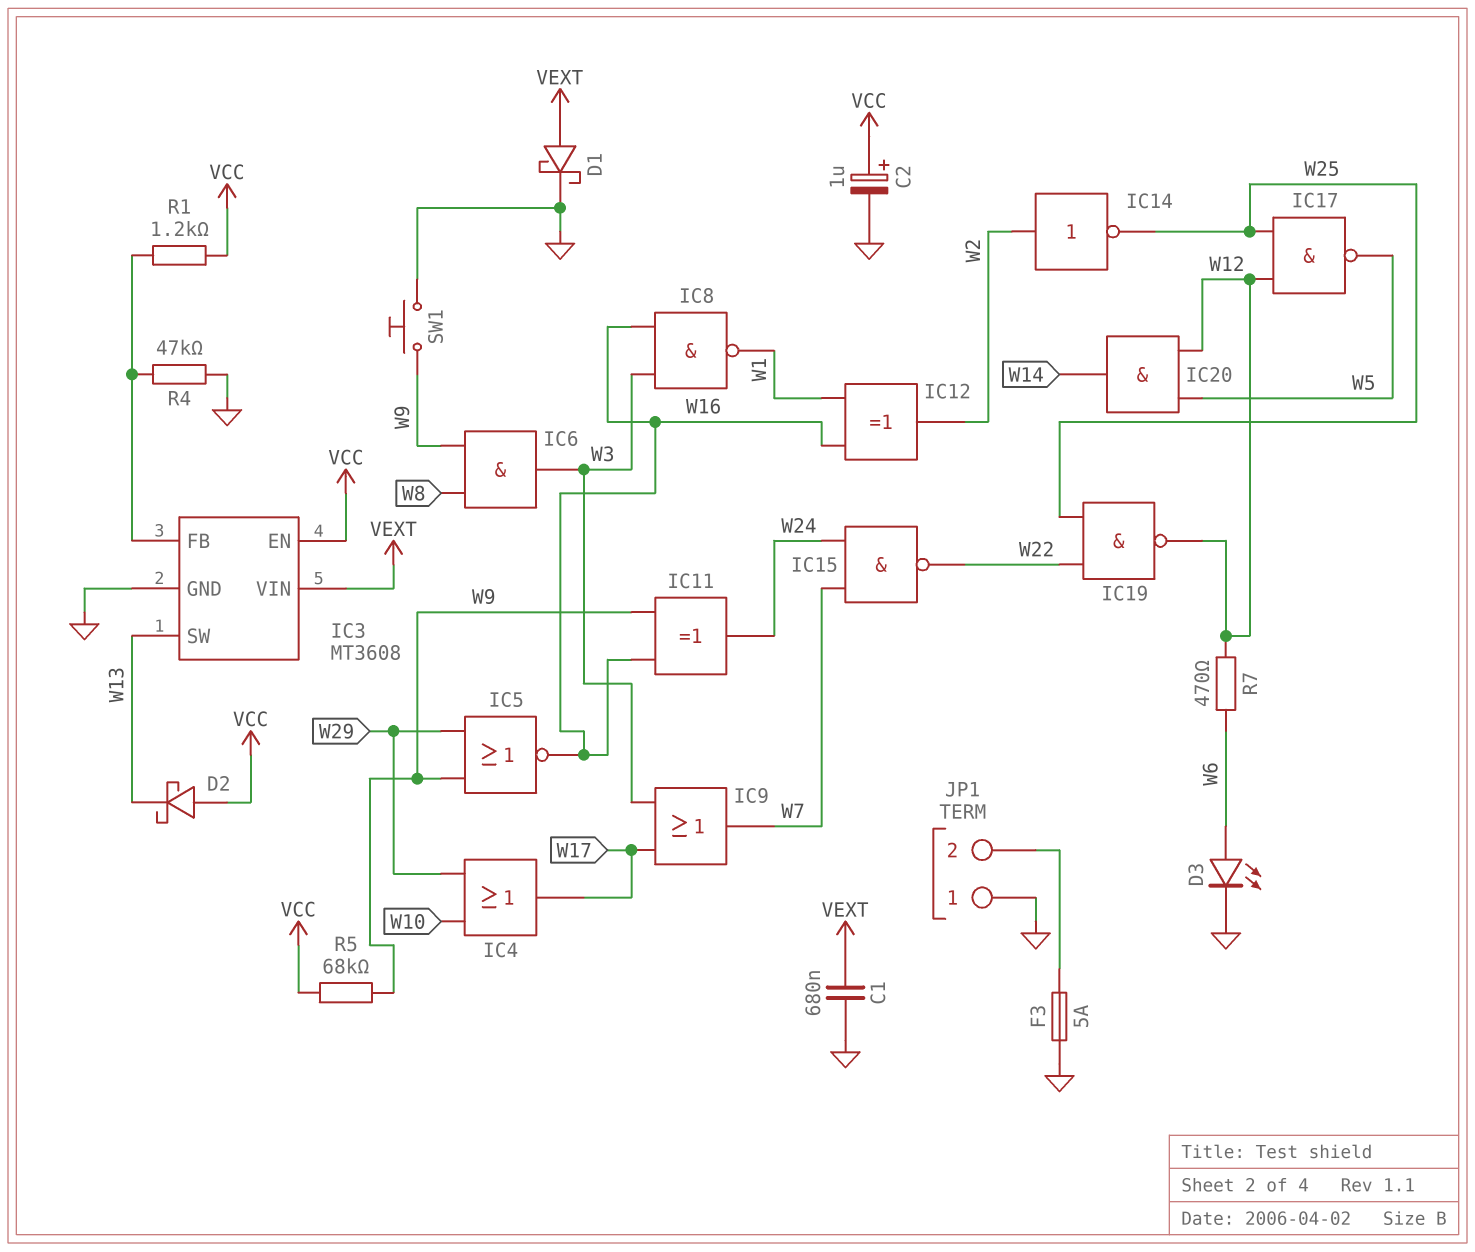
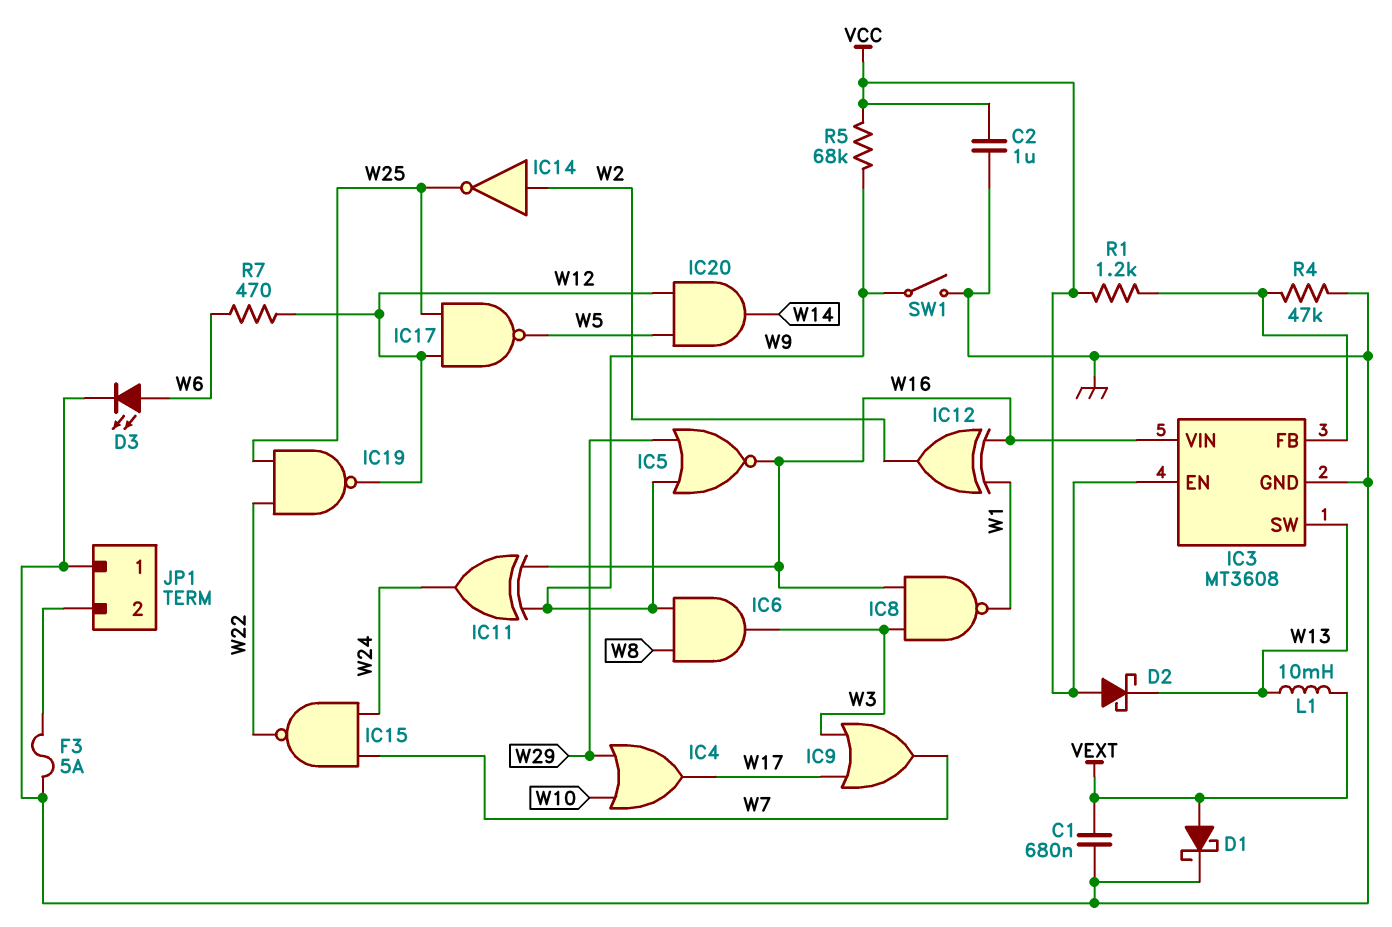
C2: 1uF (plus VCC, minus GND) -> 1uF (GND, VCC)
IC3 pin VIN: VEXT -> W16
L1: none -> 10mH (VEXT, W13)
SW1: button (GND, W9) -> switch (GND, W9)

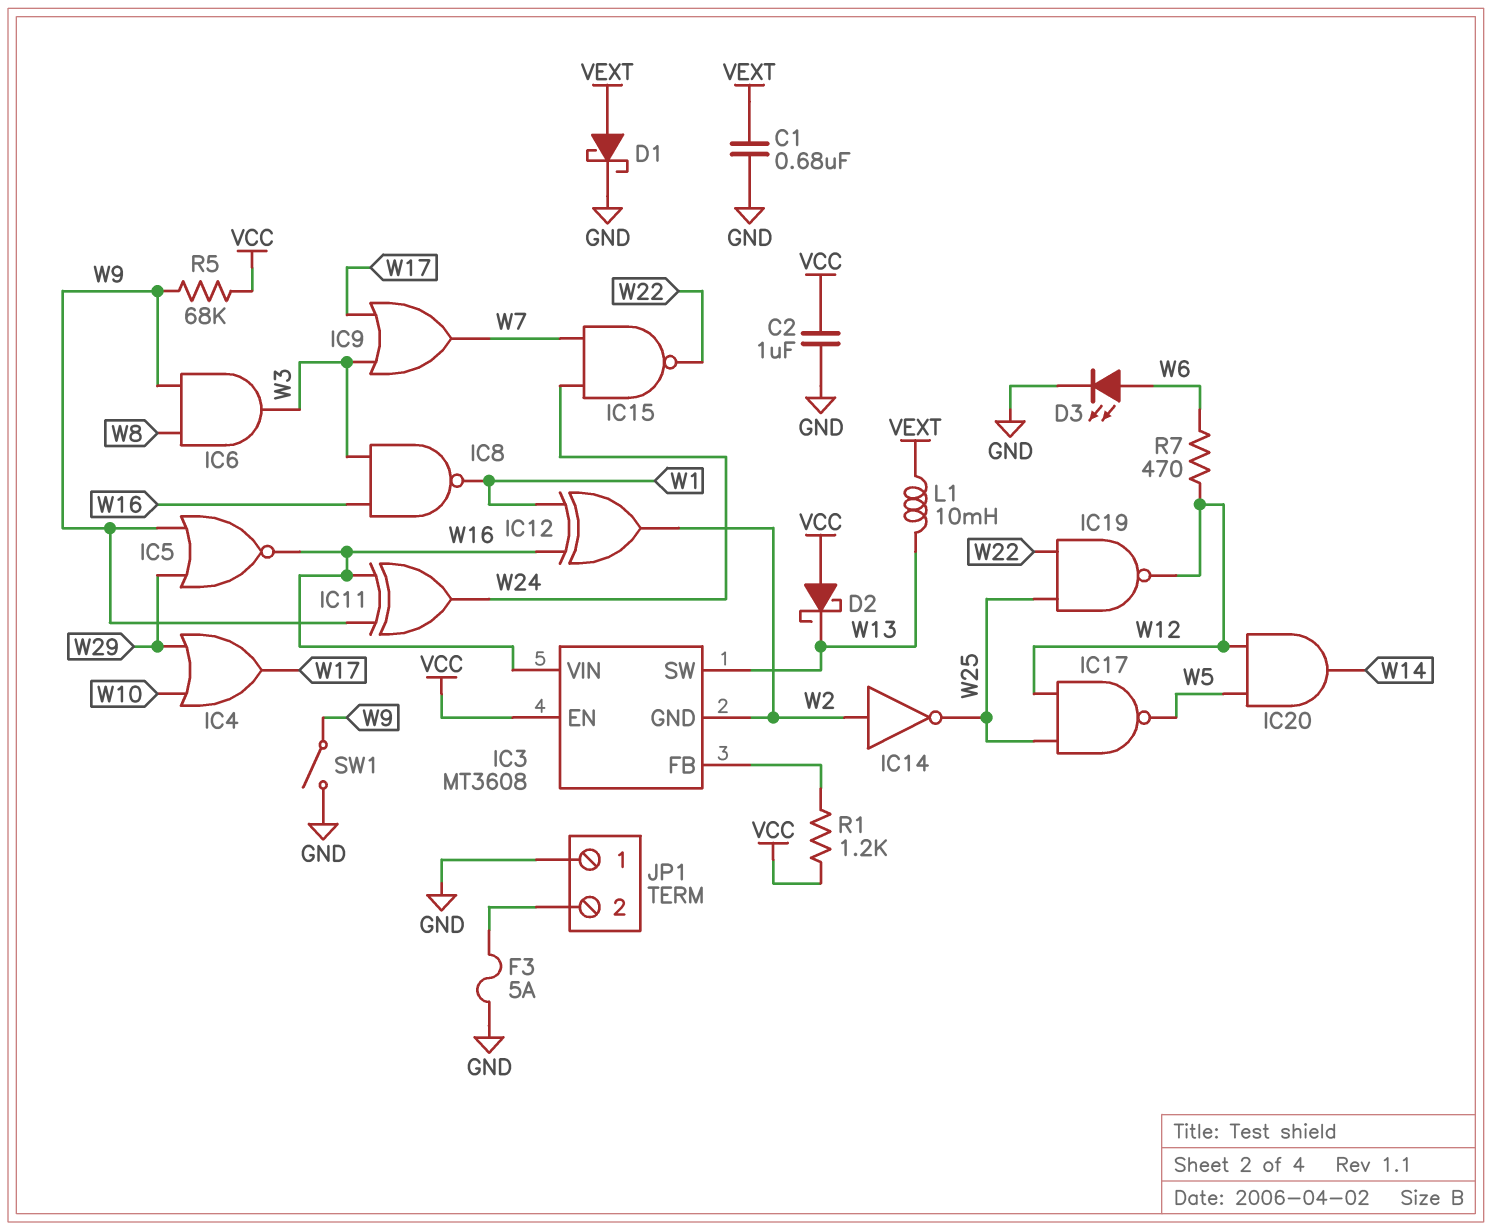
IC3 pin GND: GND -> W2
R4: 47k (GND, IC3/FB) -> none

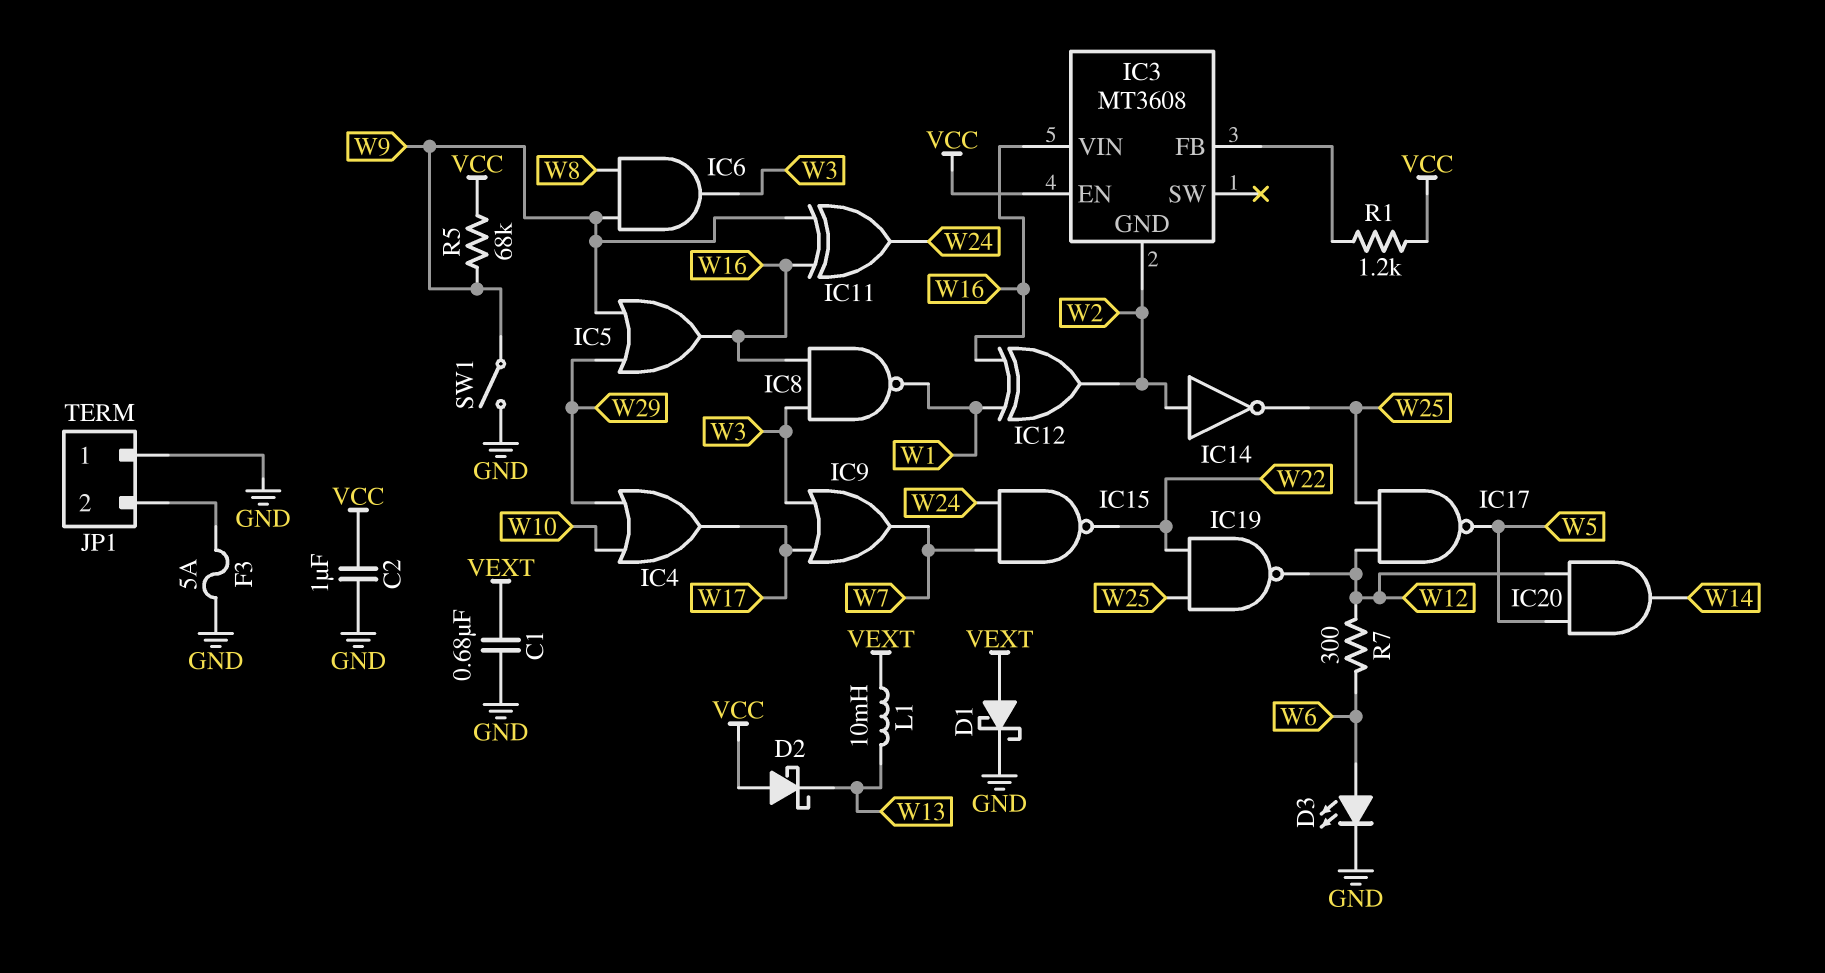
IC3 pin SW: W13 -> none
IC5: NOR (in W9, in W29, out W16) -> OR (in W9, in W29, out W16)
R7: 470 (W6, W12) -> 300 (W6, W12)

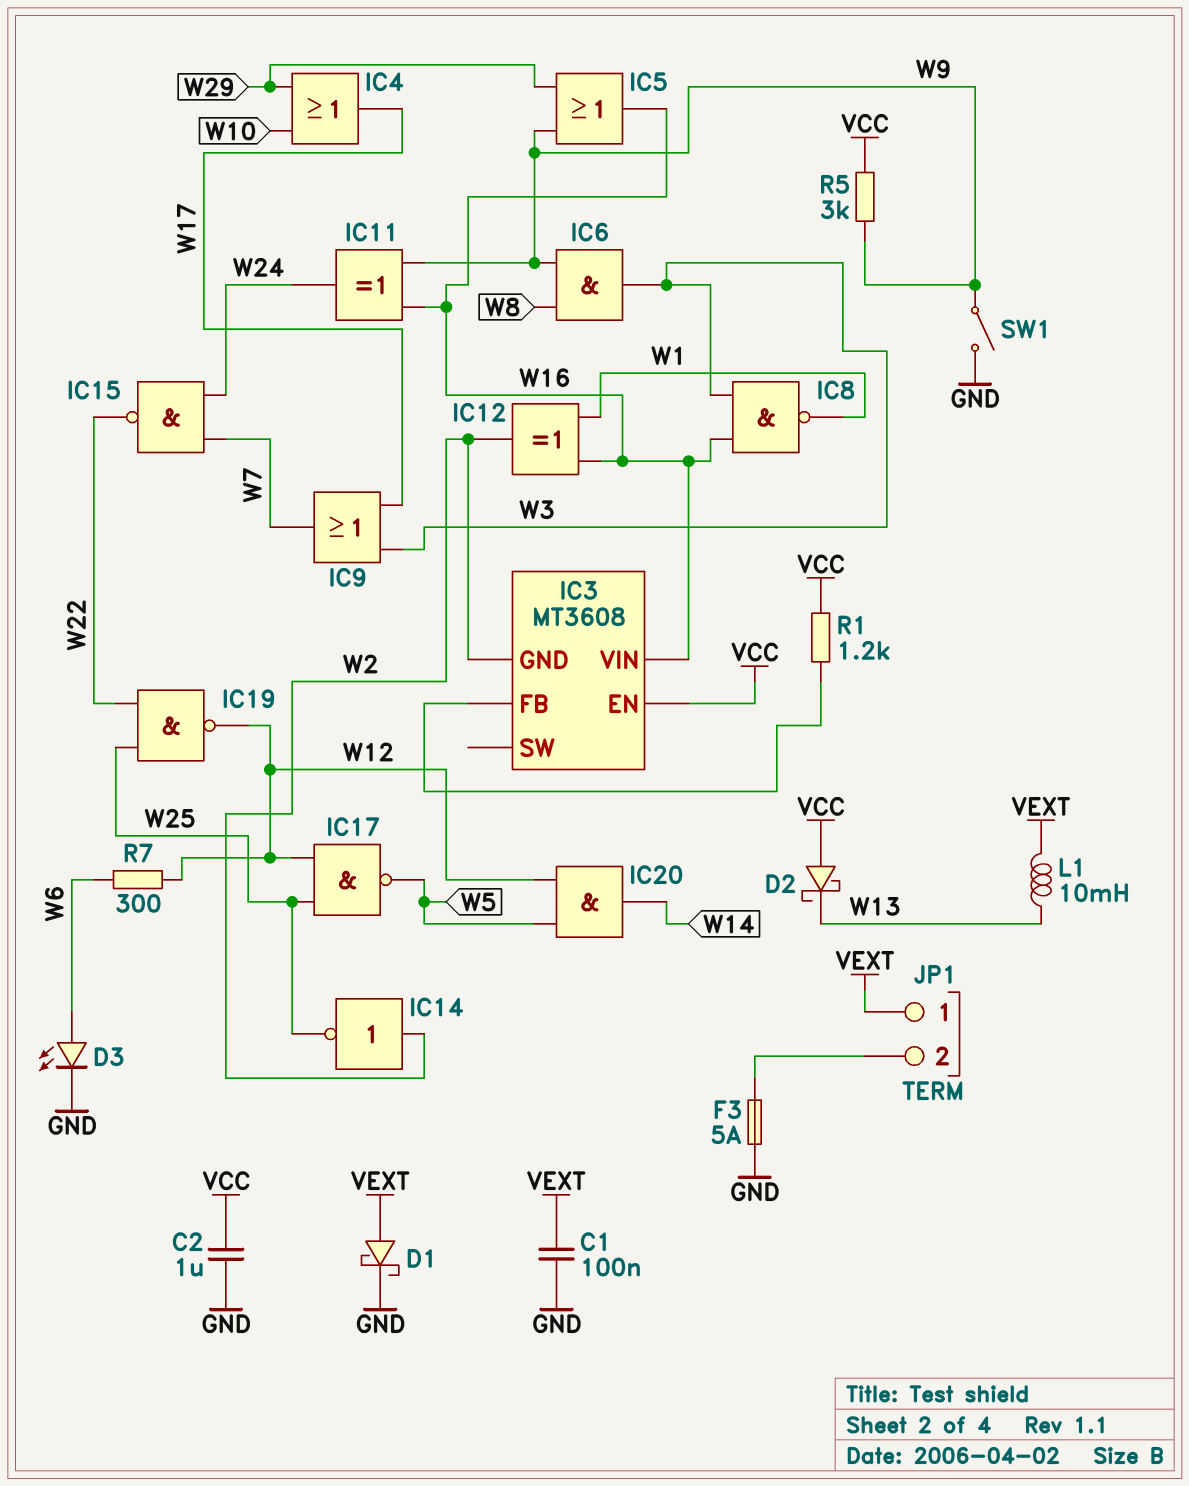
C1: 680nF (GND, VEXT) -> 100nF (GND, VEXT)
JP1 pin 1: GND -> VEXT
R5: 68k (VCC, W9) -> 3k (VCC, W9)

